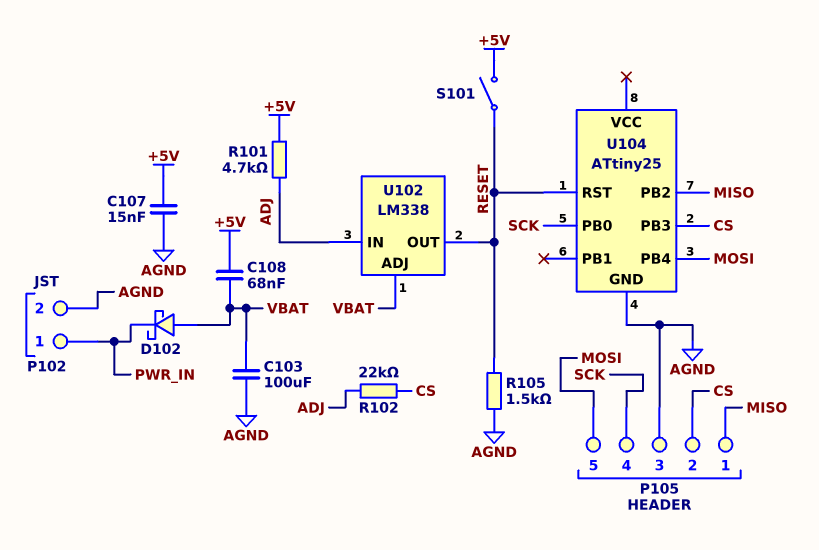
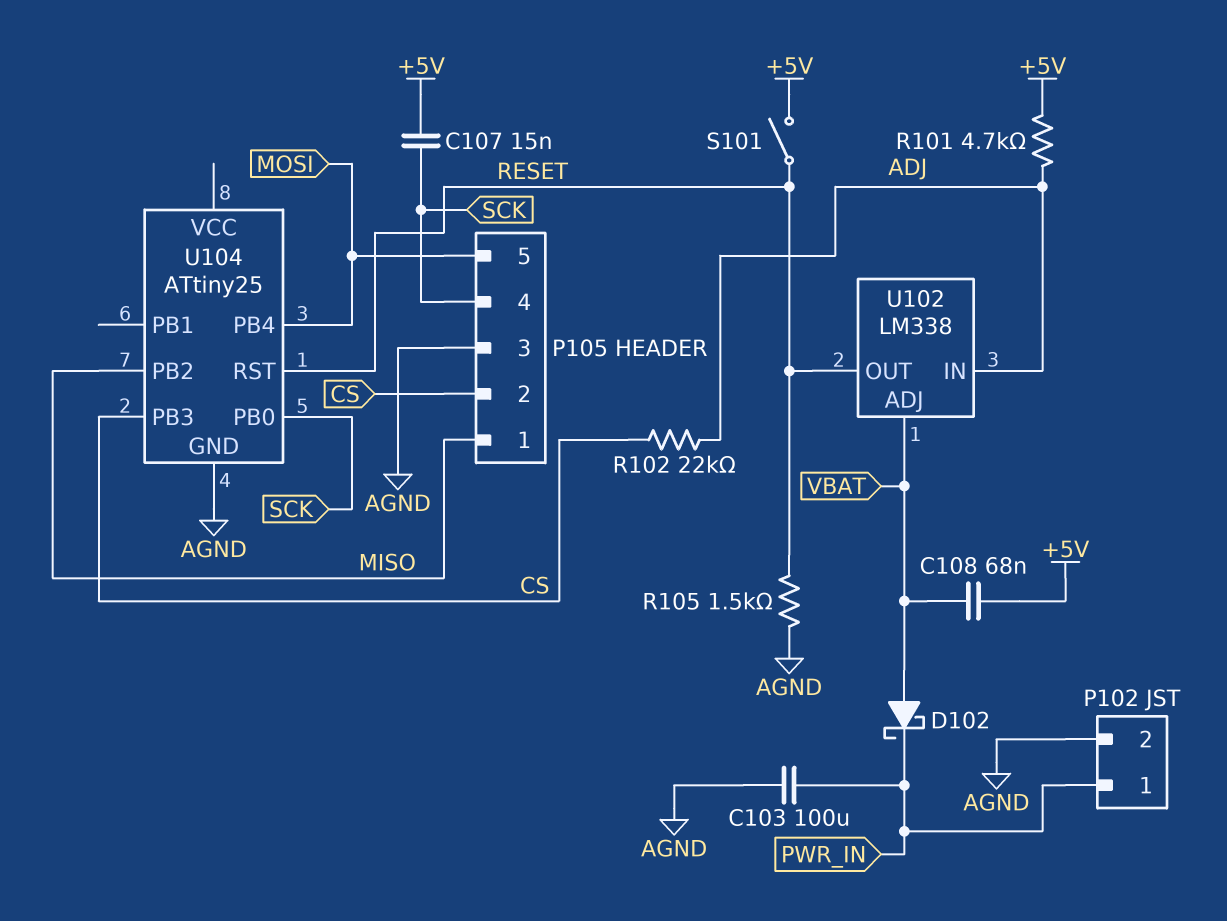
C103: 100uF (AGND, VBAT) -> 100uF (AGND, PWR_IN)
C107: 15nF (+5V, AGND) -> 15nF (+5V, SCK)

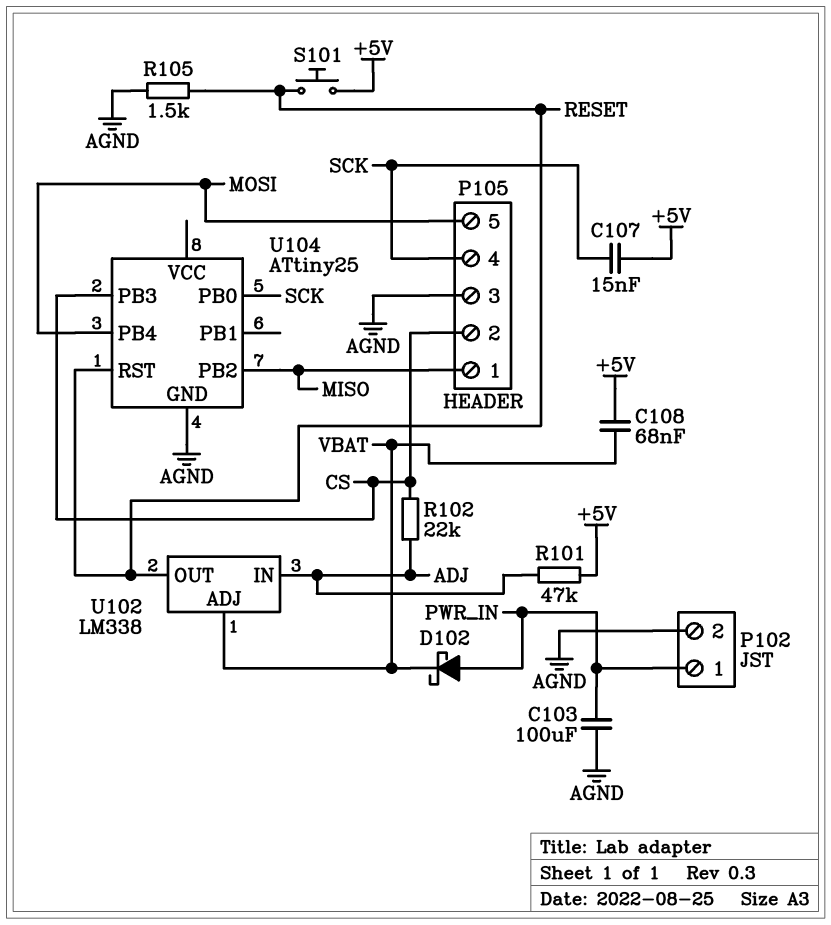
D102: schottky (A VBAT, K PWR_IN) -> schottky (A PWR_IN, K VBAT)
R101: 4.7k (+5V, ADJ) -> 47k (+5V, ADJ)
S101: switch (+5V, RESET) -> button (+5V, RESET)

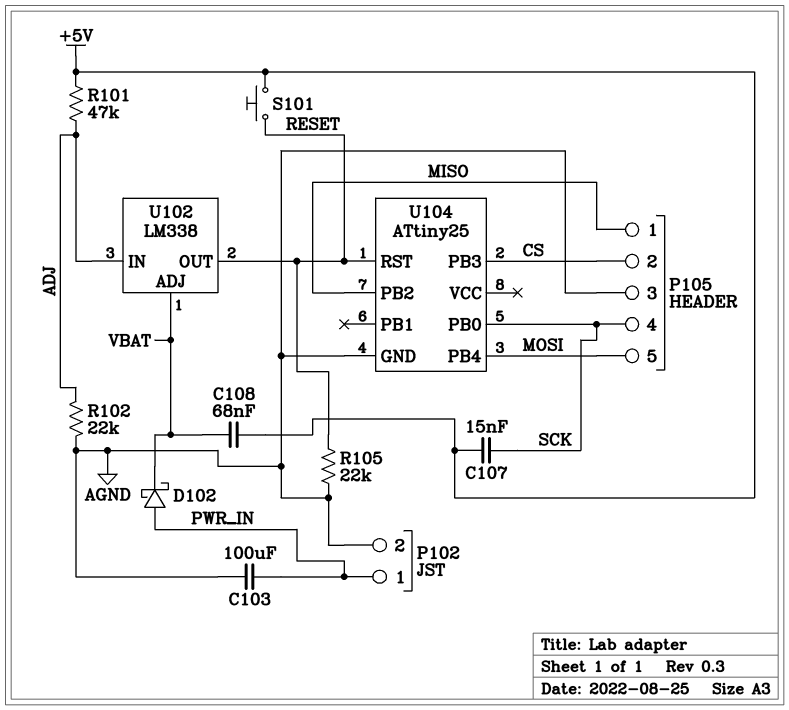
R102: 22k (ADJ, CS) -> 22k (ADJ, AGND)
R105: 1.5k (AGND, RESET) -> 22k (AGND, RESET)

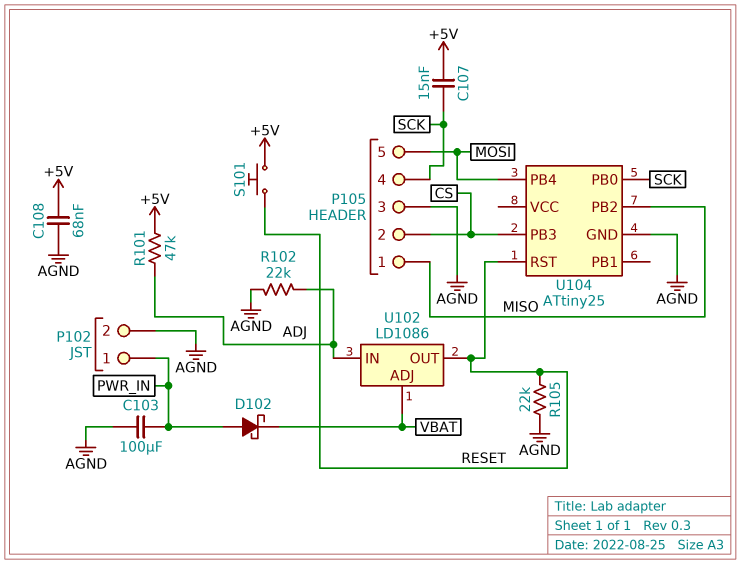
C108: 68nF (+5V, VBAT) -> 68nF (+5V, AGND)
U102: LM338 -> LD1086

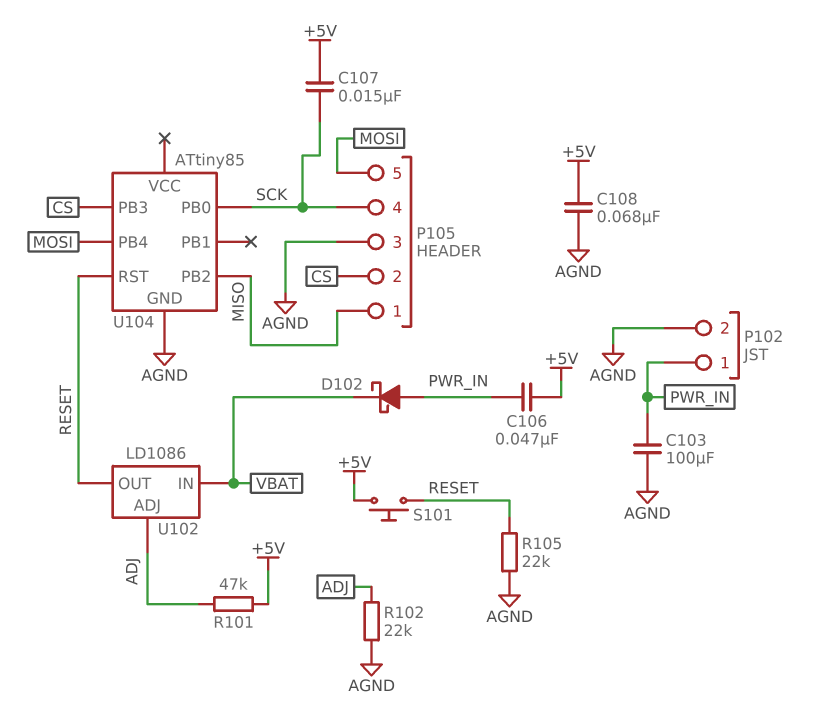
C106: none -> 47nF (+5V, PWR_IN)
U102 pin ADJ: VBAT -> ADJ
U102 pin IN: ADJ -> VBAT
U104: ATtiny25 -> ATtiny85

